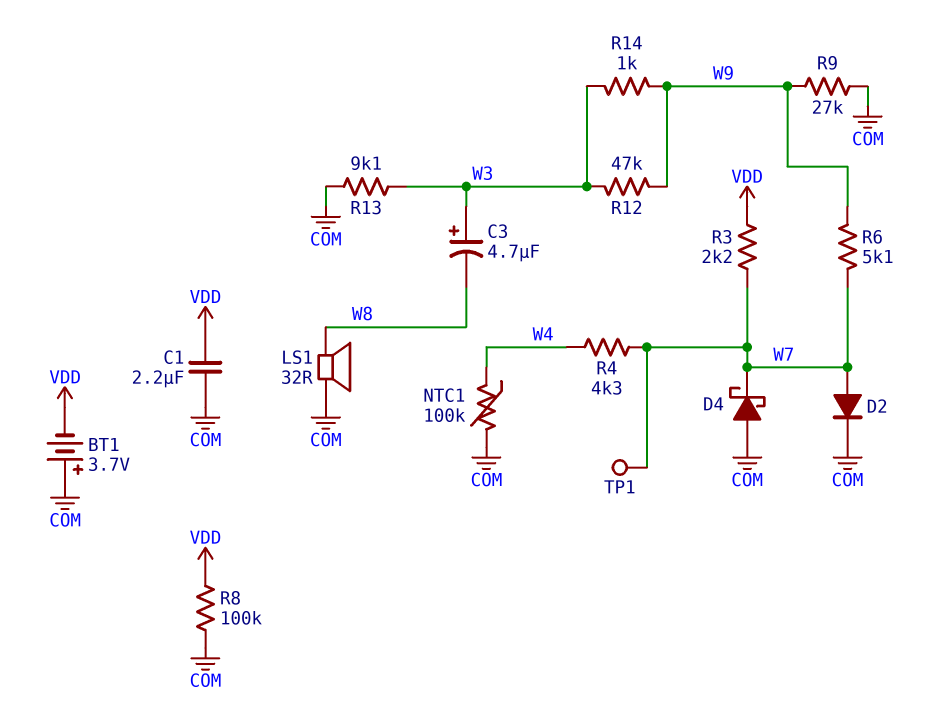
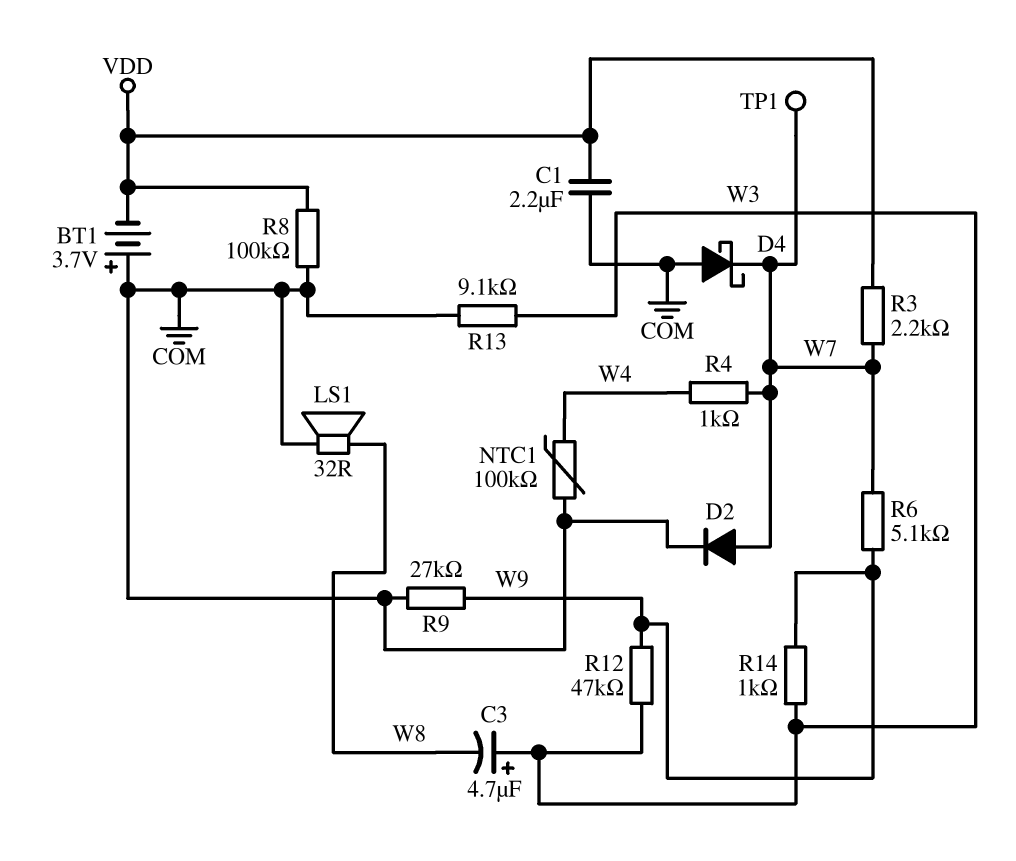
R4: 4.3k (W4, W7) -> 1k (W4, W7)

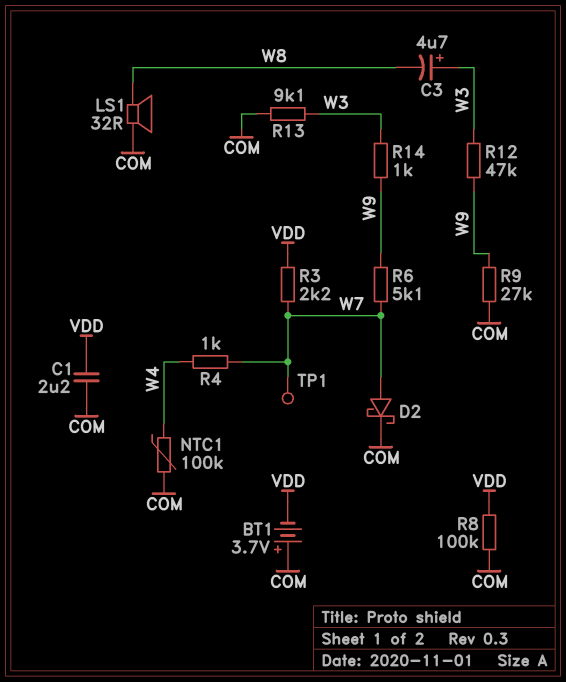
D2: diode (A W7, K COM) -> schottky (A W7, K COM)
D4: schottky (A COM, K W7) -> none

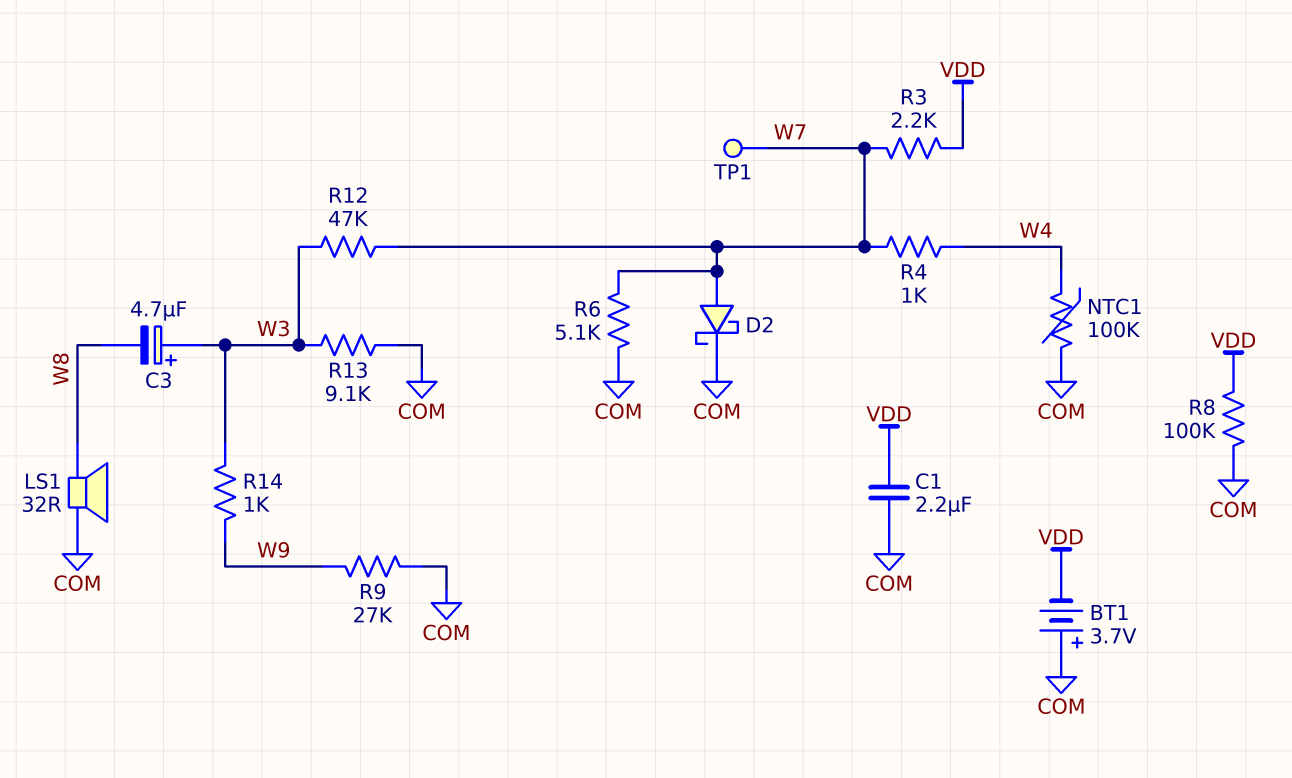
R6: 5.1k (W7, W9) -> 5.1k (COM, W7)
R12: 47k (W3, W9) -> 47k (W3, W7)

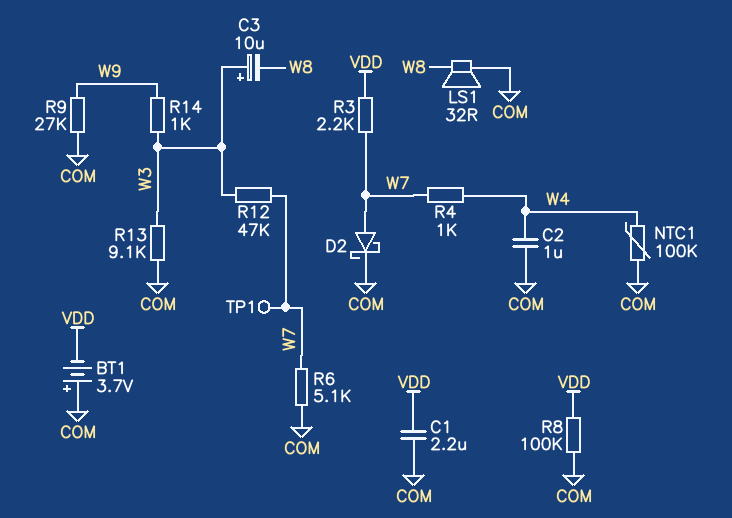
C2: none -> 1uF (COM, W4)
C3: 4.7uF (plus W3, minus W8) -> 10uF (plus W3, minus W8)

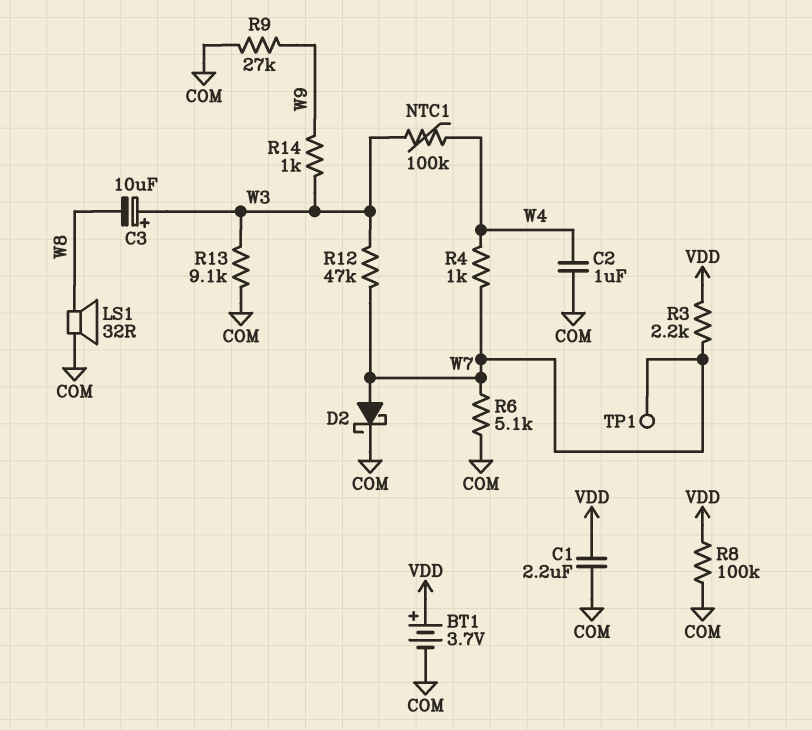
BT1: 3.7V (plus COM, minus VDD) -> 3.7V (plus VDD, minus COM)
NTC1: 100k (COM, W4) -> 100k (W3, W4)

